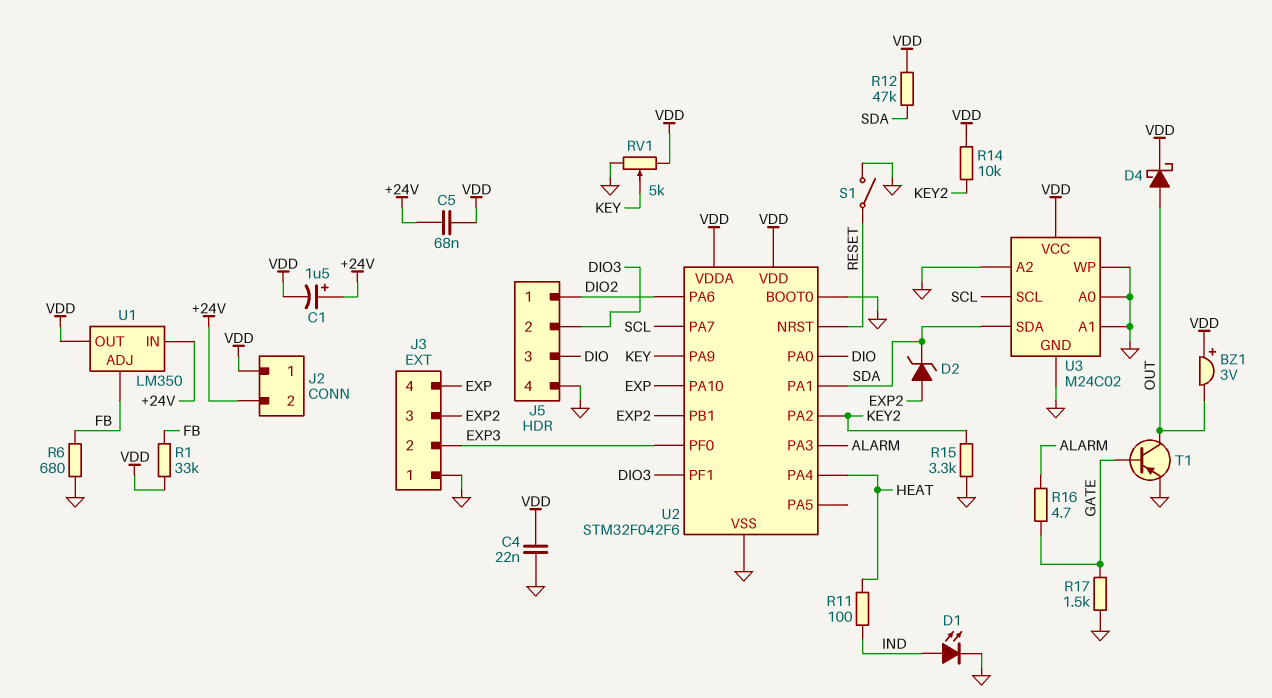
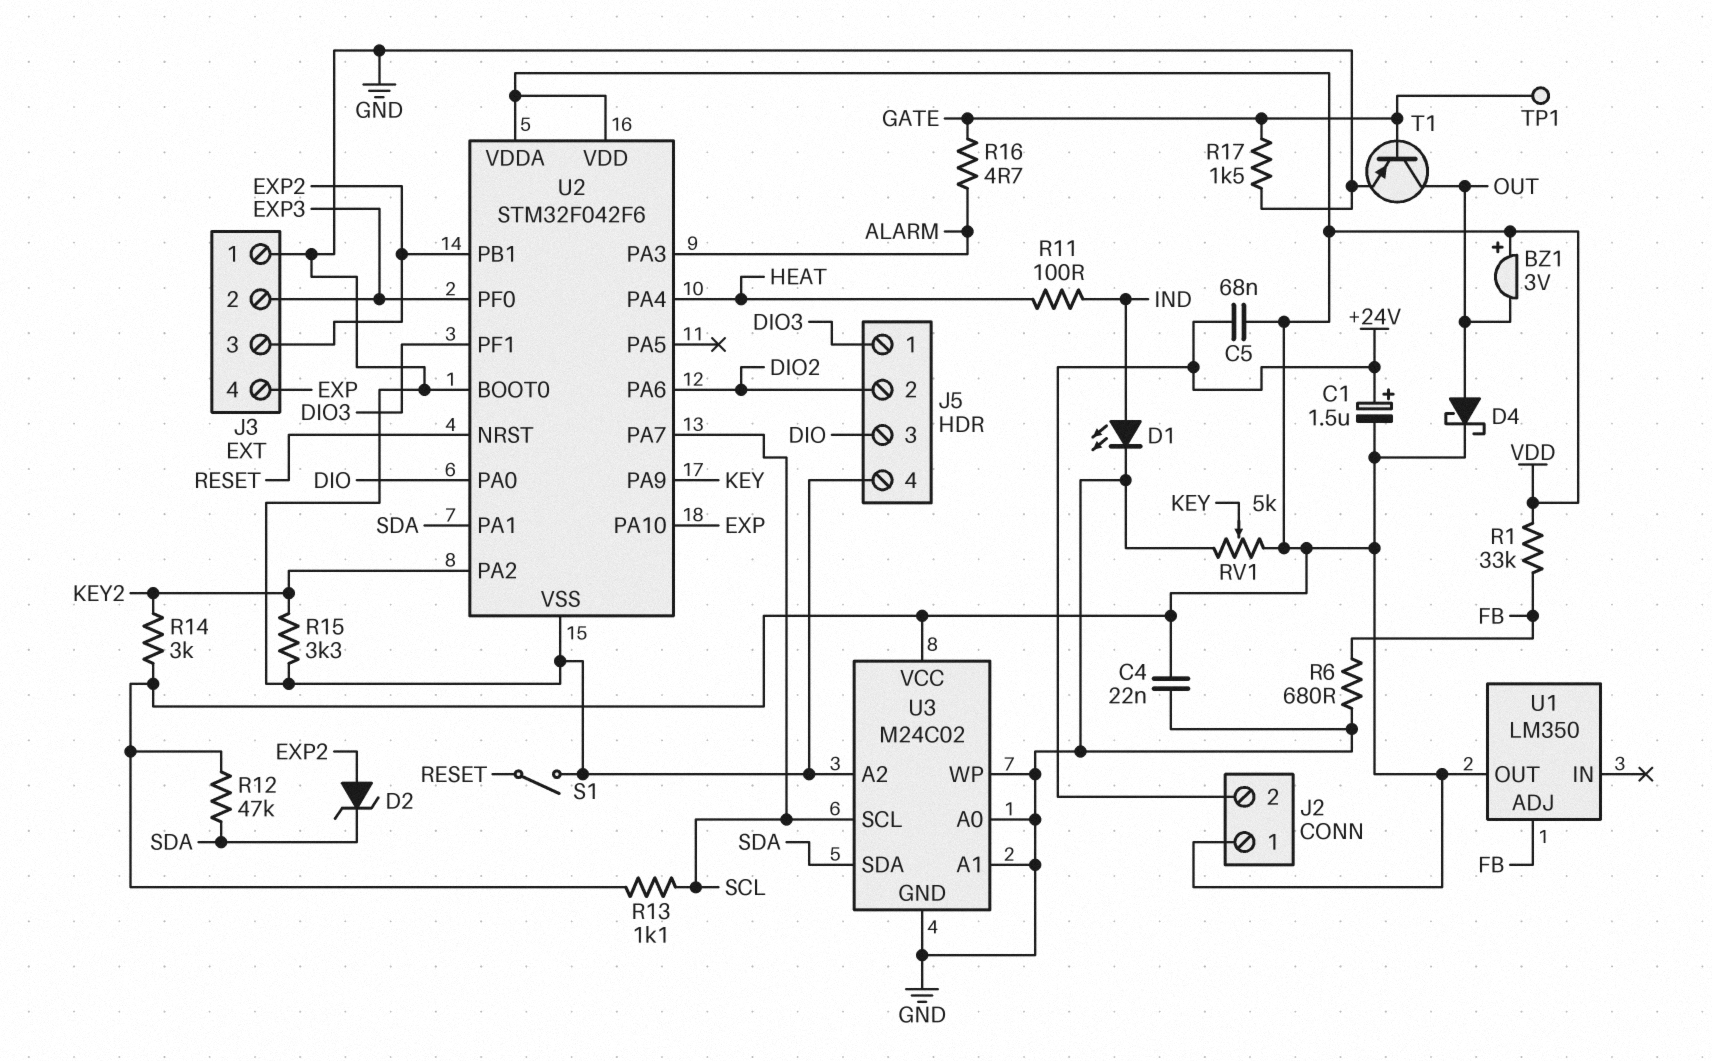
J5 pin 1: DIO2 -> DIO3
J5 pin 2: DIO3 -> DIO2
R13: none -> 1.1k (SCL, VDD)
R14: 10k (KEY2, VDD) -> 3k (KEY2, VDD)
TP1: none -> test point (GATE)
U1 pin IN: +24V -> none

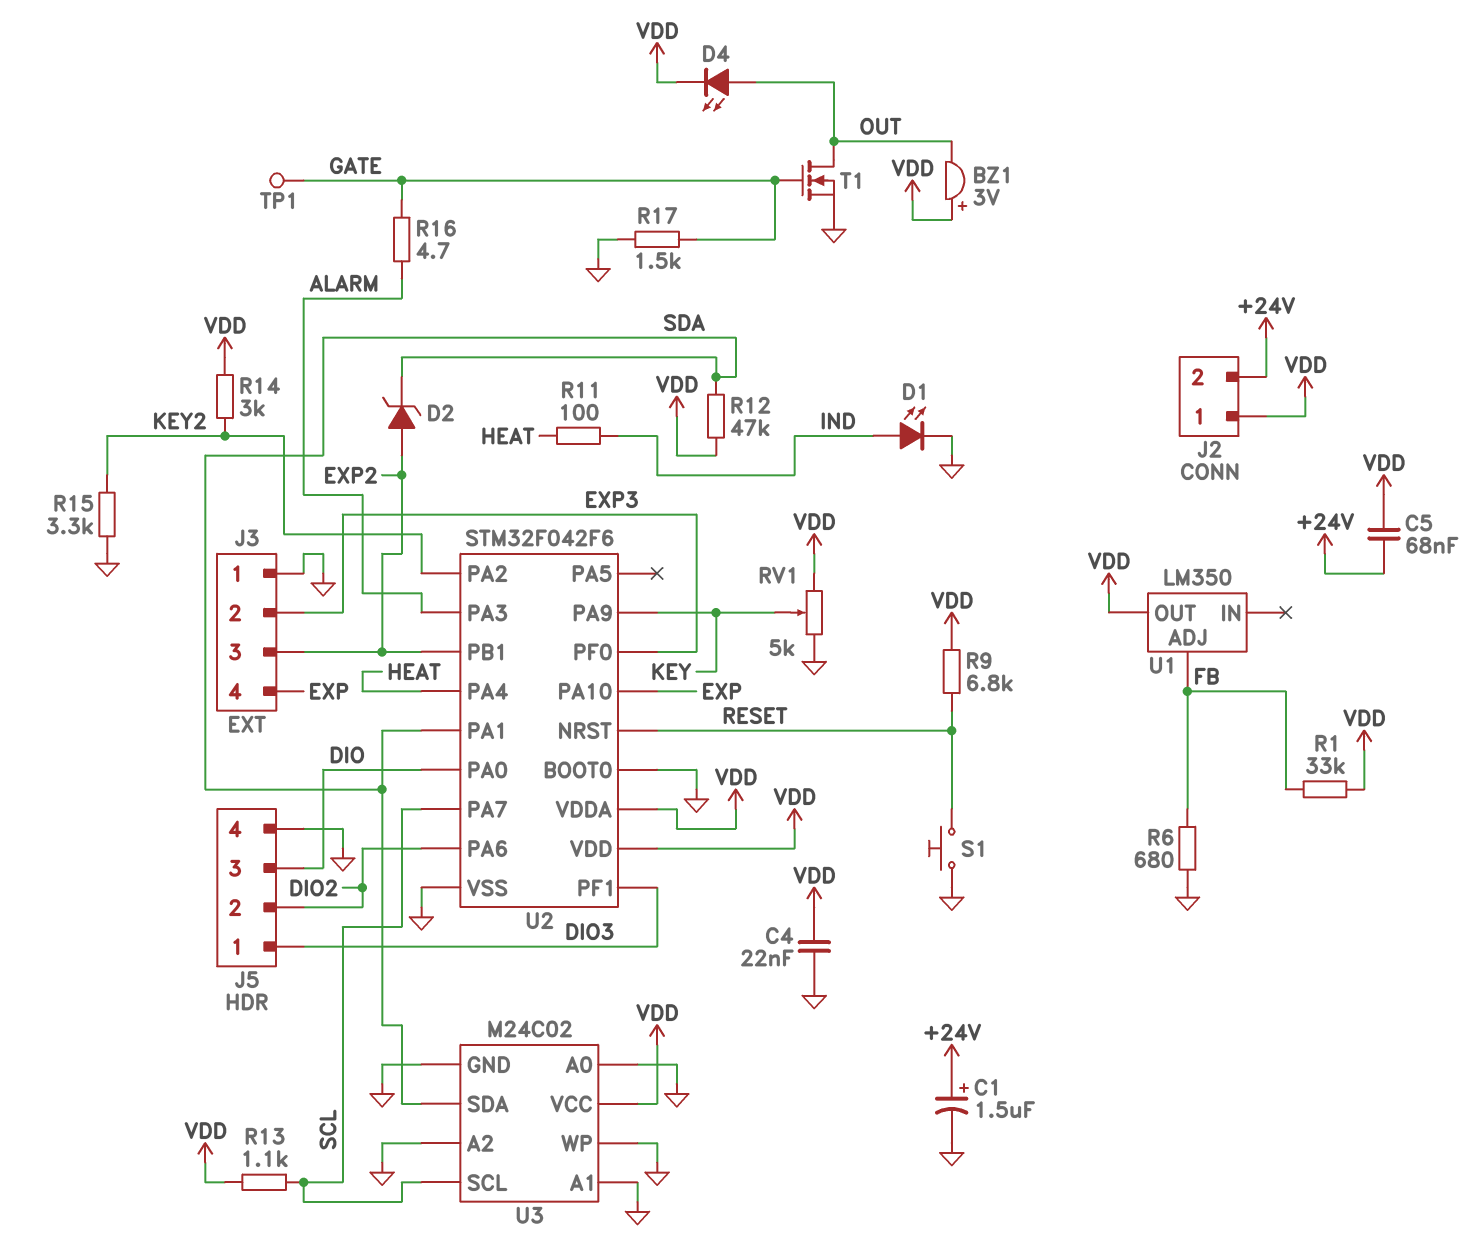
C1: 1.5uF (plus +24V, minus VDD) -> 1.5uF (plus +24V, minus GND)
D4: schottky (A OUT, K VDD) -> LED (A OUT, K VDD)
R9: none -> 6.8k (RESET, VDD)
S1: switch (GND, RESET) -> button (GND, RESET)
T1: PNP (B GATE, C OUT, E GND) -> NMOS (G GATE, D OUT, S GND)

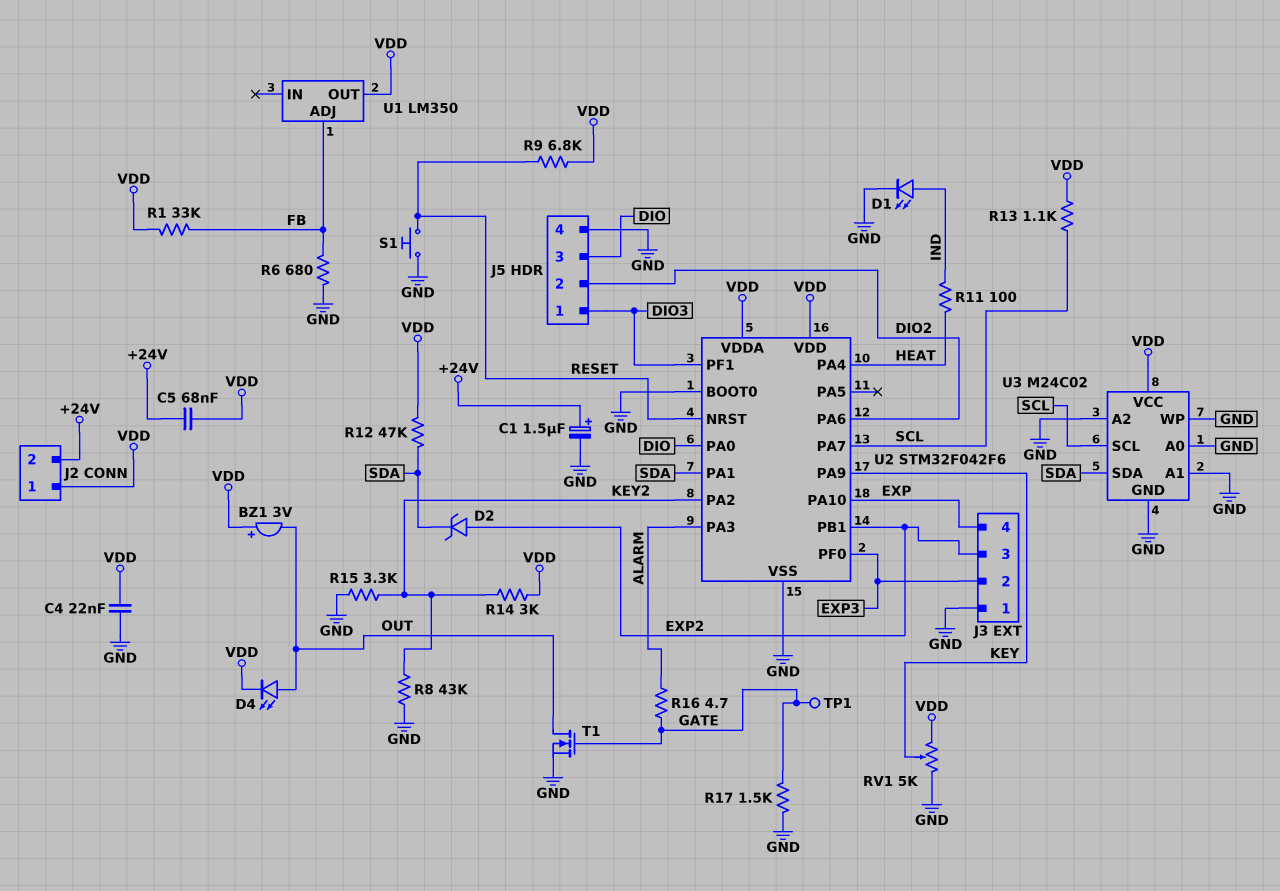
R8: none -> 43k (GND, KEY2)

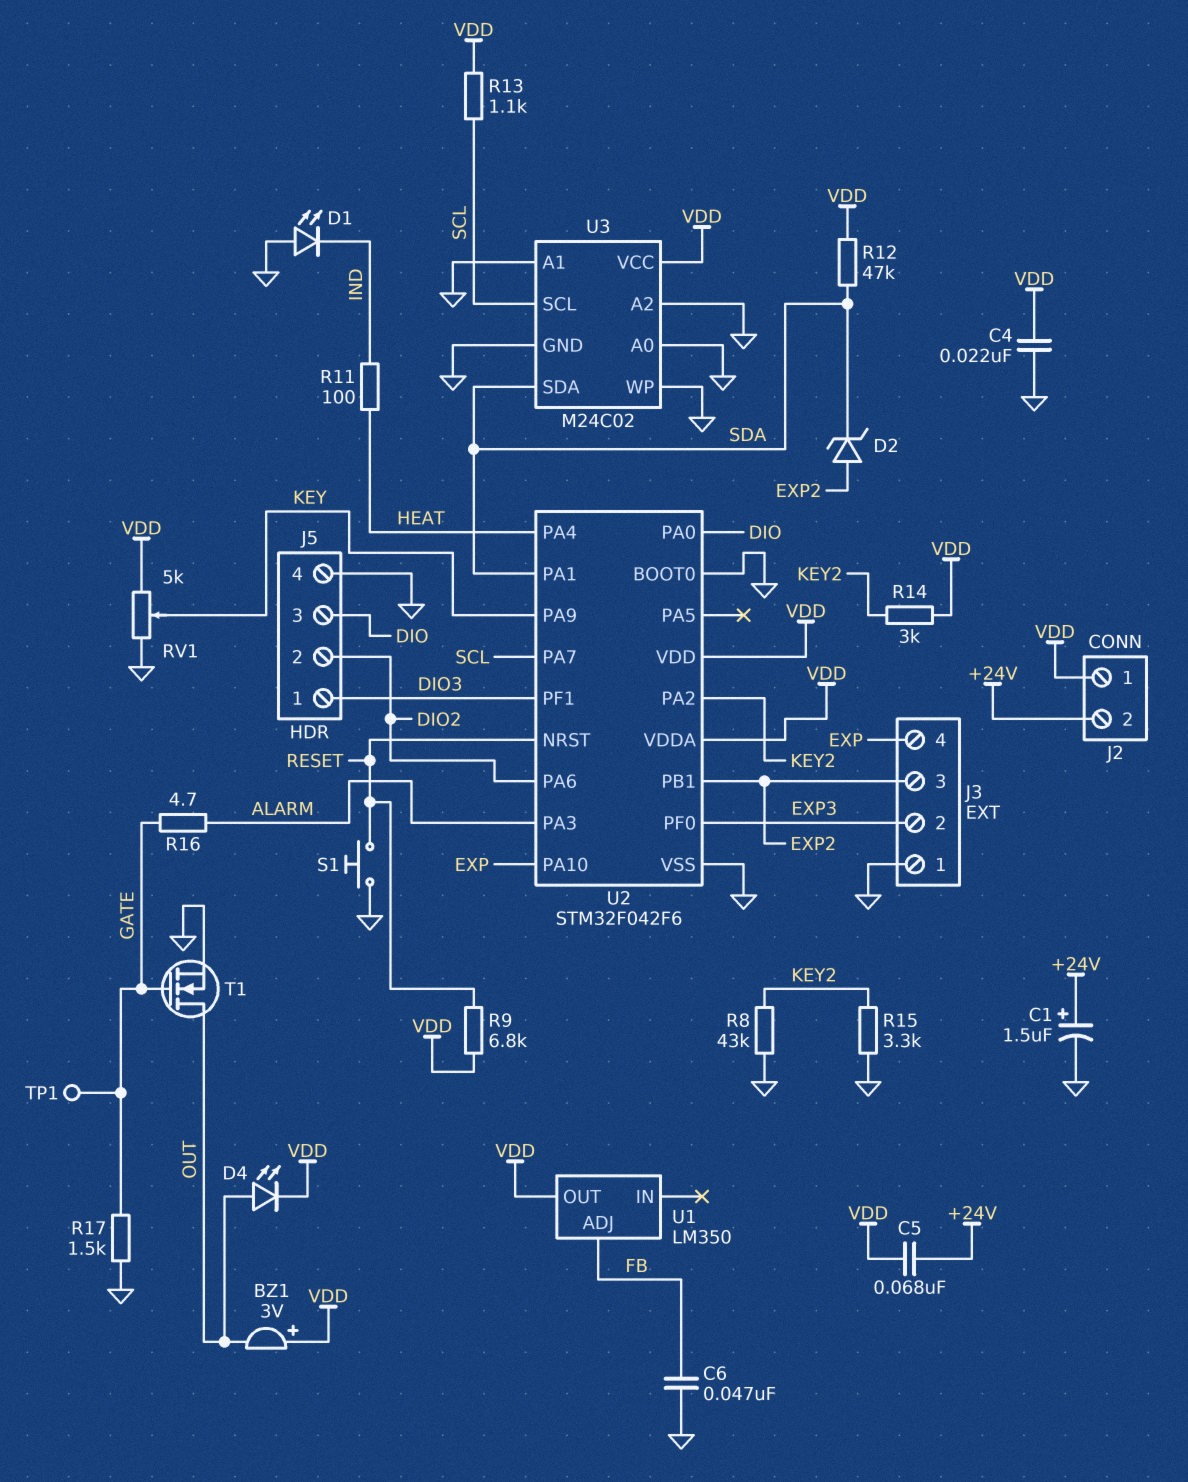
C6: none -> 47nF (FB, GND)
D1: LED (A IND, K GND) -> LED (A GND, K IND)
R1: 33k (FB, VDD) -> none
R6: 680 (FB, GND) -> none

